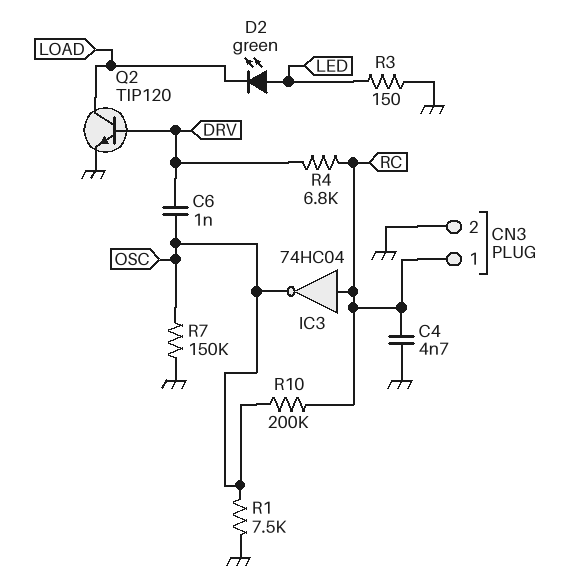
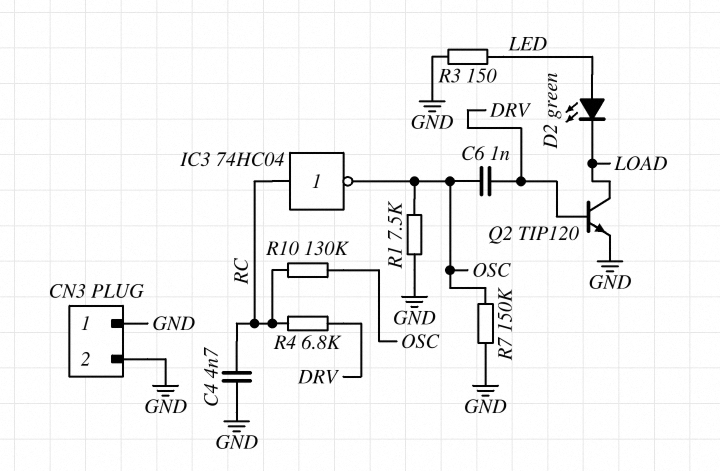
CN3 pin 1: RC -> GND
R10: 200k (OSC, RC) -> 130k (OSC, RC)

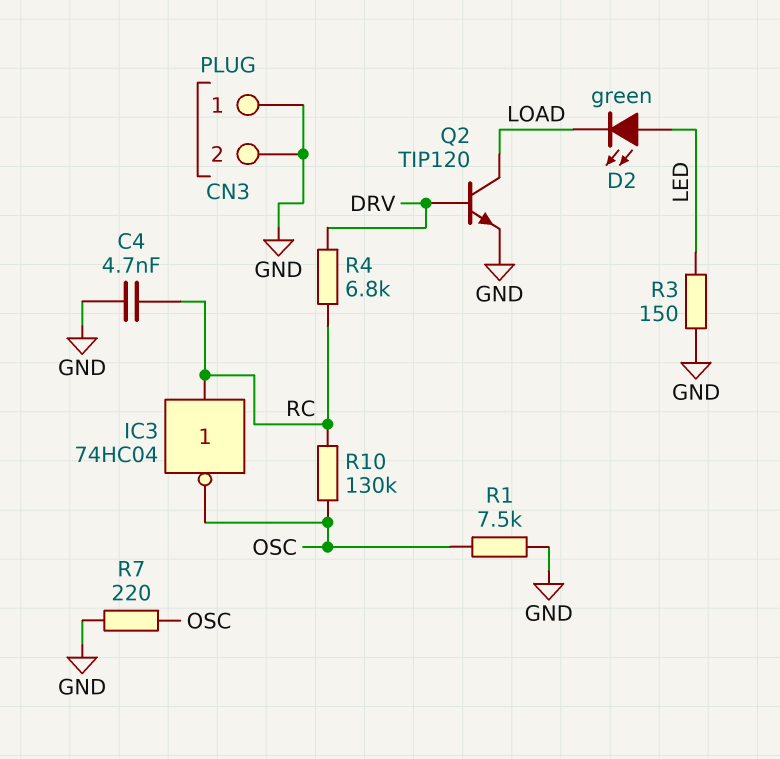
C6: 1nF (DRV, OSC) -> none
R7: 150k (GND, OSC) -> 220 (GND, OSC)

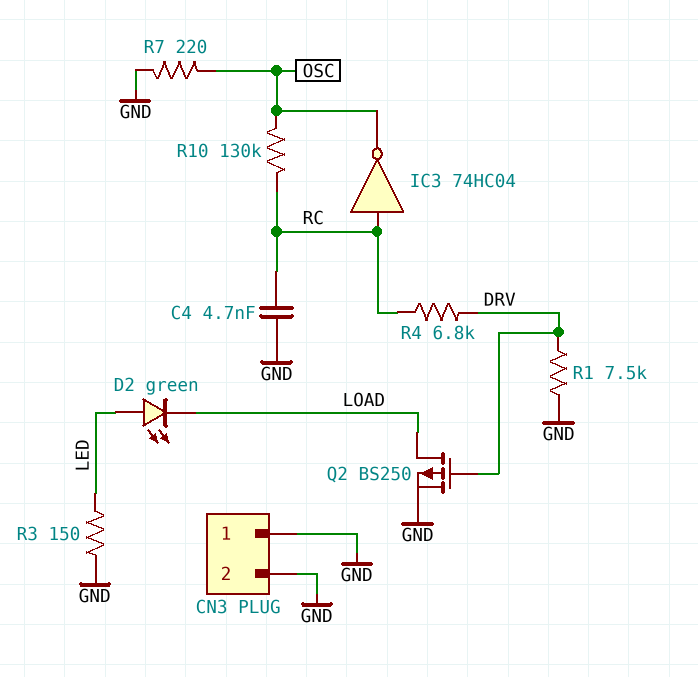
Q2: NPN TIP120 (B DRV, C LOAD, E GND) -> PMOS BS250 (G DRV, D LOAD, S GND)
R1: 7.5k (GND, OSC) -> 7.5k (DRV, GND)

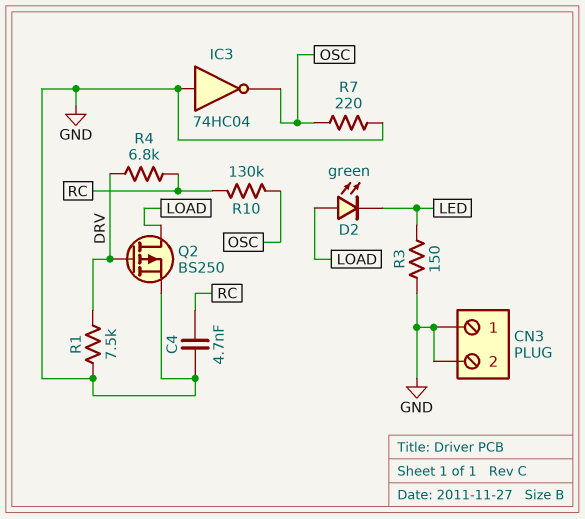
D2: LED green (A LED, K LOAD) -> LED green (A LOAD, K LED)
IC3: NOT 74HC04 (in RC, out OSC) -> NOT 74HC04 (in GND, out OSC)

